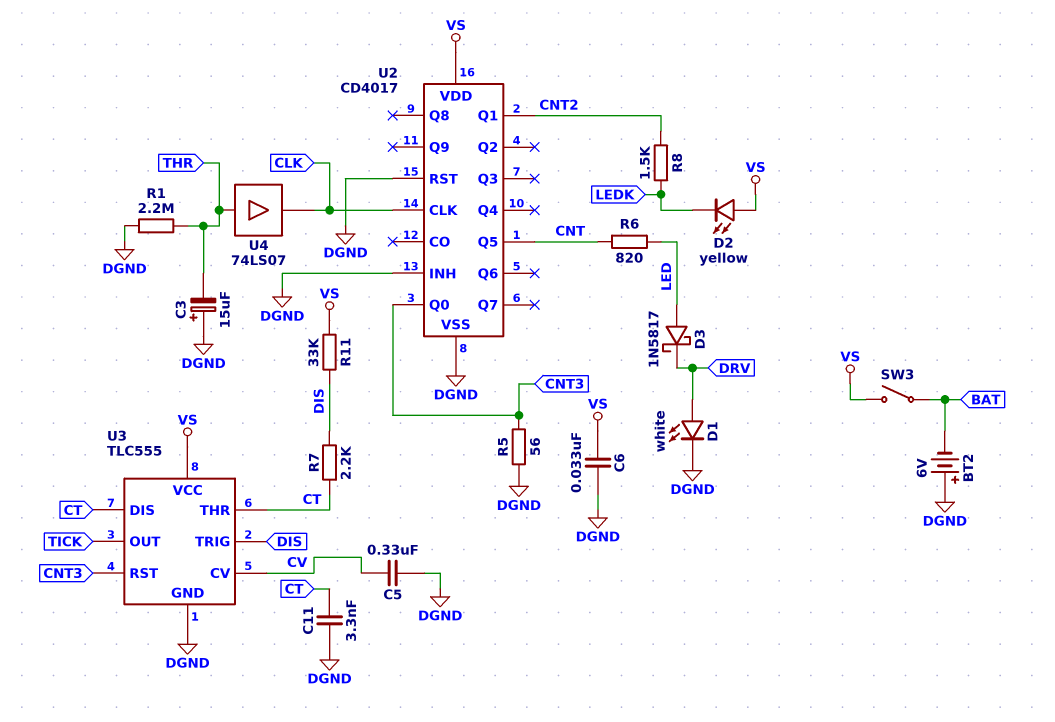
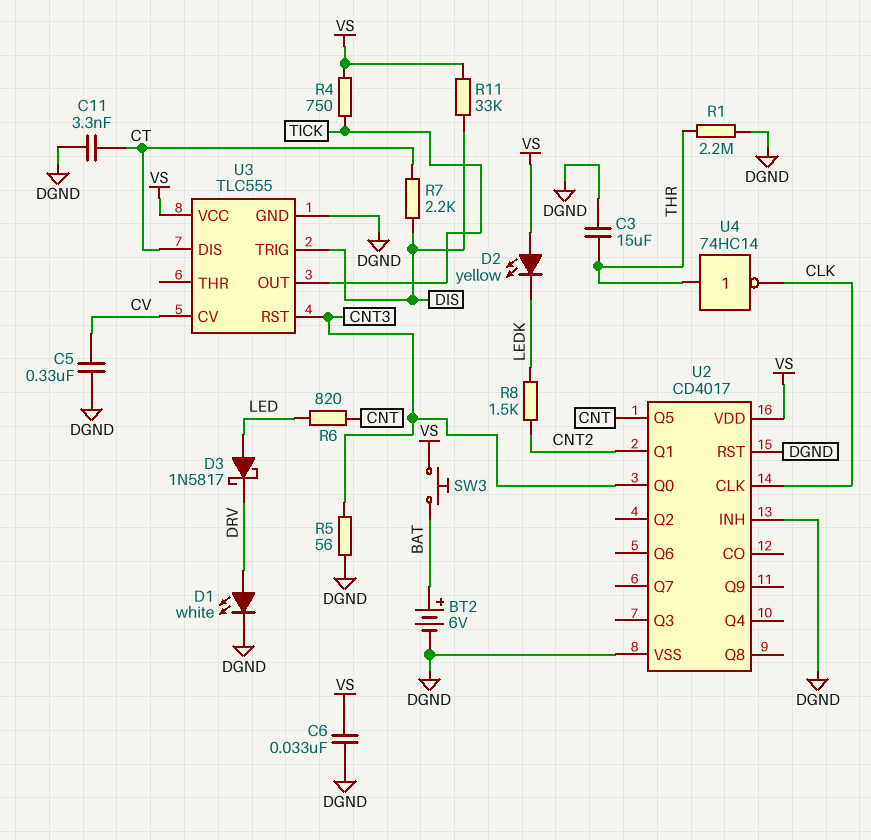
BT2: 6V (plus DGND, minus BAT) -> 6V (plus BAT, minus DGND)
C3: 15uF (plus DGND, minus THR) -> 15uF (DGND, THR)
R4: none -> 750 (TICK, VS)
SW3: switch (BAT, VS) -> button (BAT, VS)
U3 pin THR: CT -> none
U4: buffer 74LS07 (in THR, out CLK) -> NOT 74HC14 (in THR, out CLK)

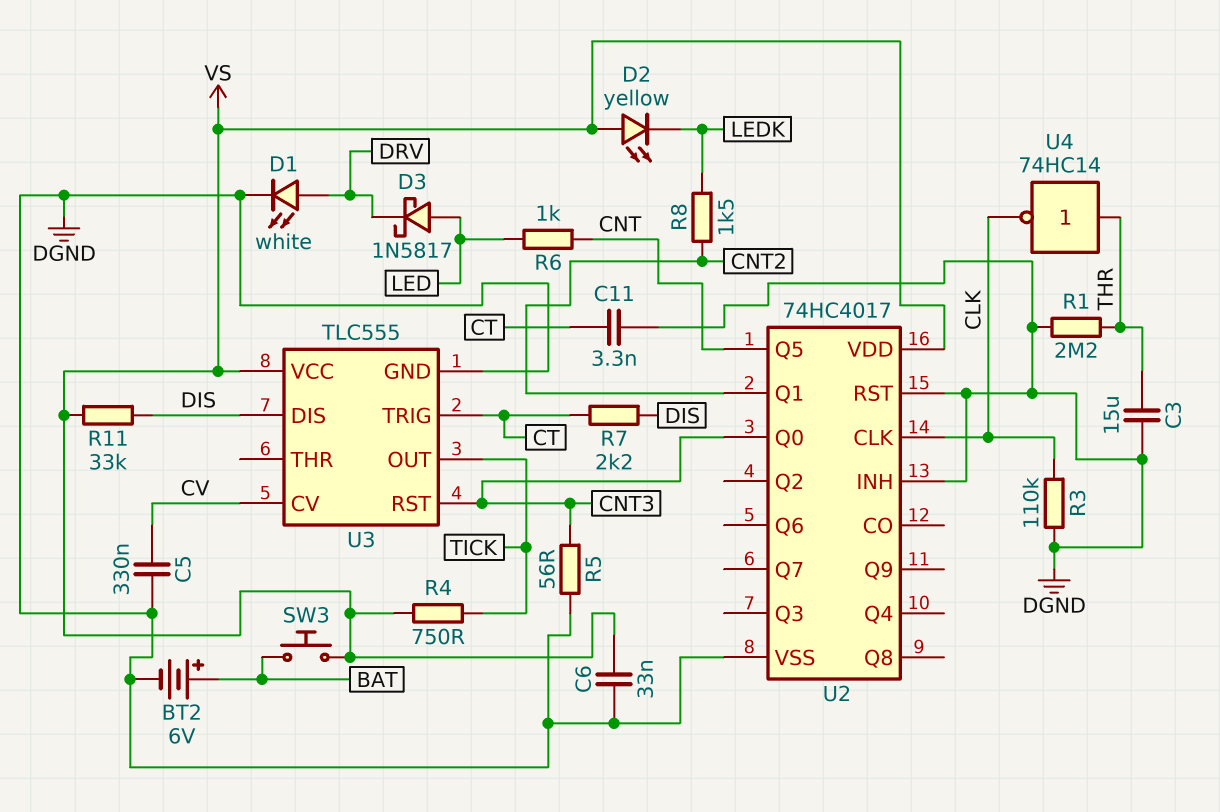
R3: none -> 110k (CLK, DGND)
R6: 820 (CNT, LED) -> 1k (CNT, LED)
U2: CD4017 -> 74HC4017
U3 pin DIS: CT -> DIS
U3 pin TRIG: DIS -> CT

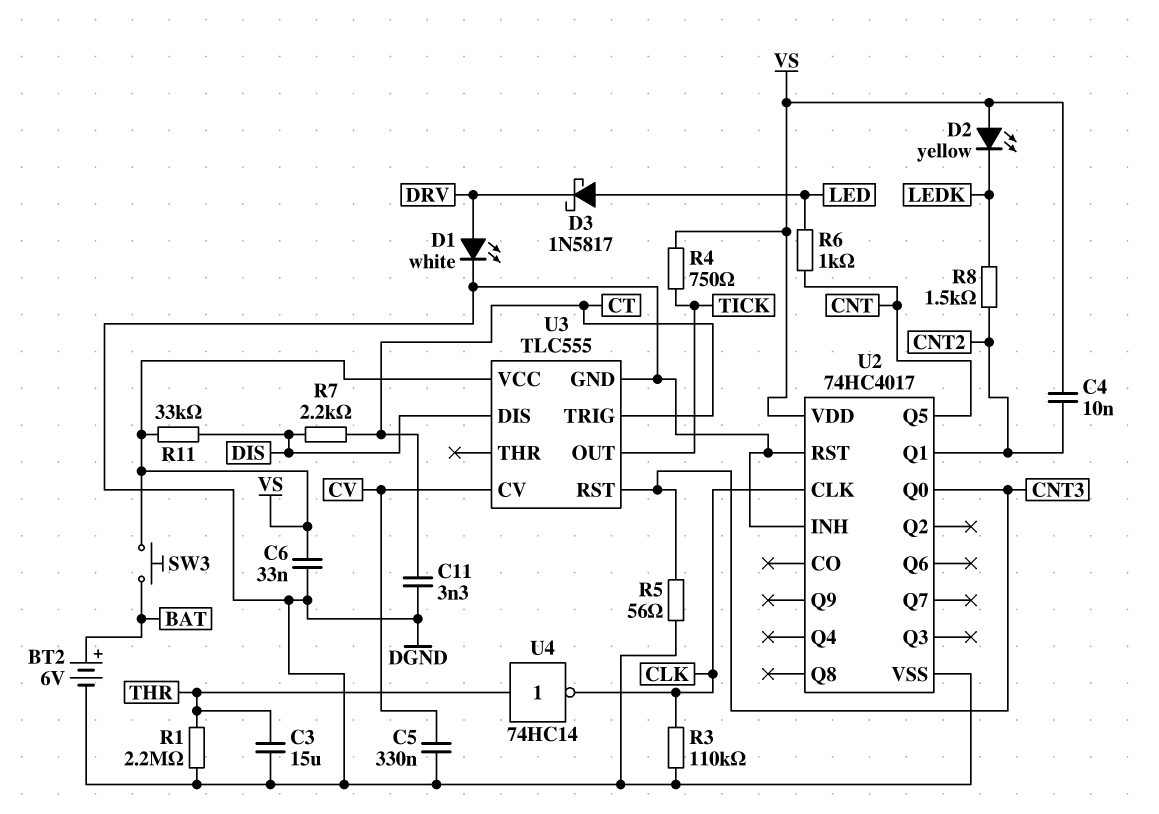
C4: none -> 10nF (CNT2, VS)

